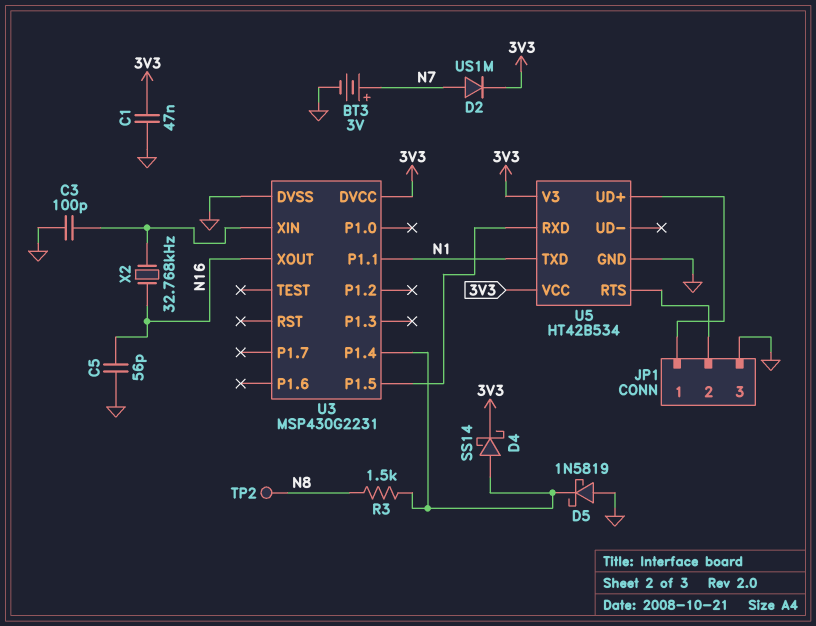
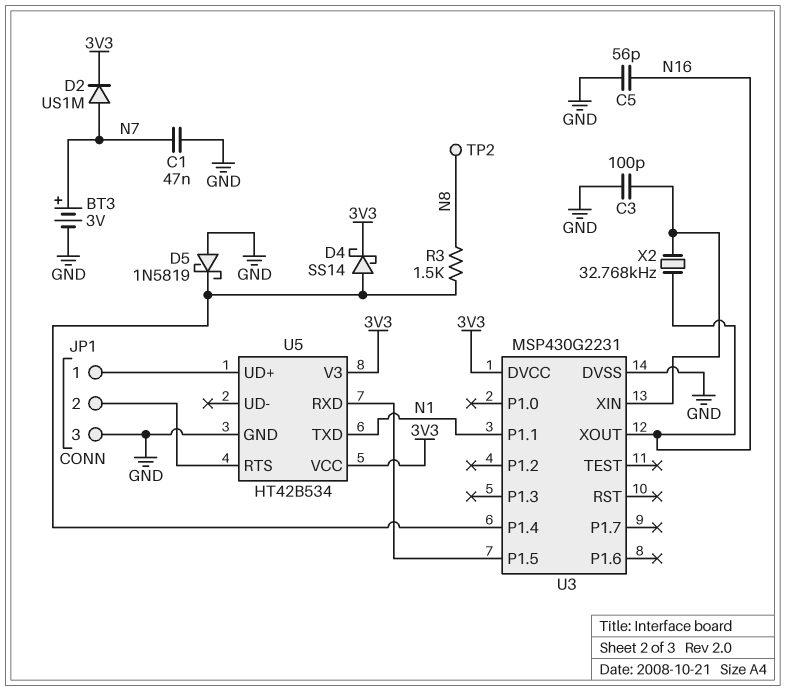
C1: 47nF (3V3, GND) -> 47nF (GND, N7)

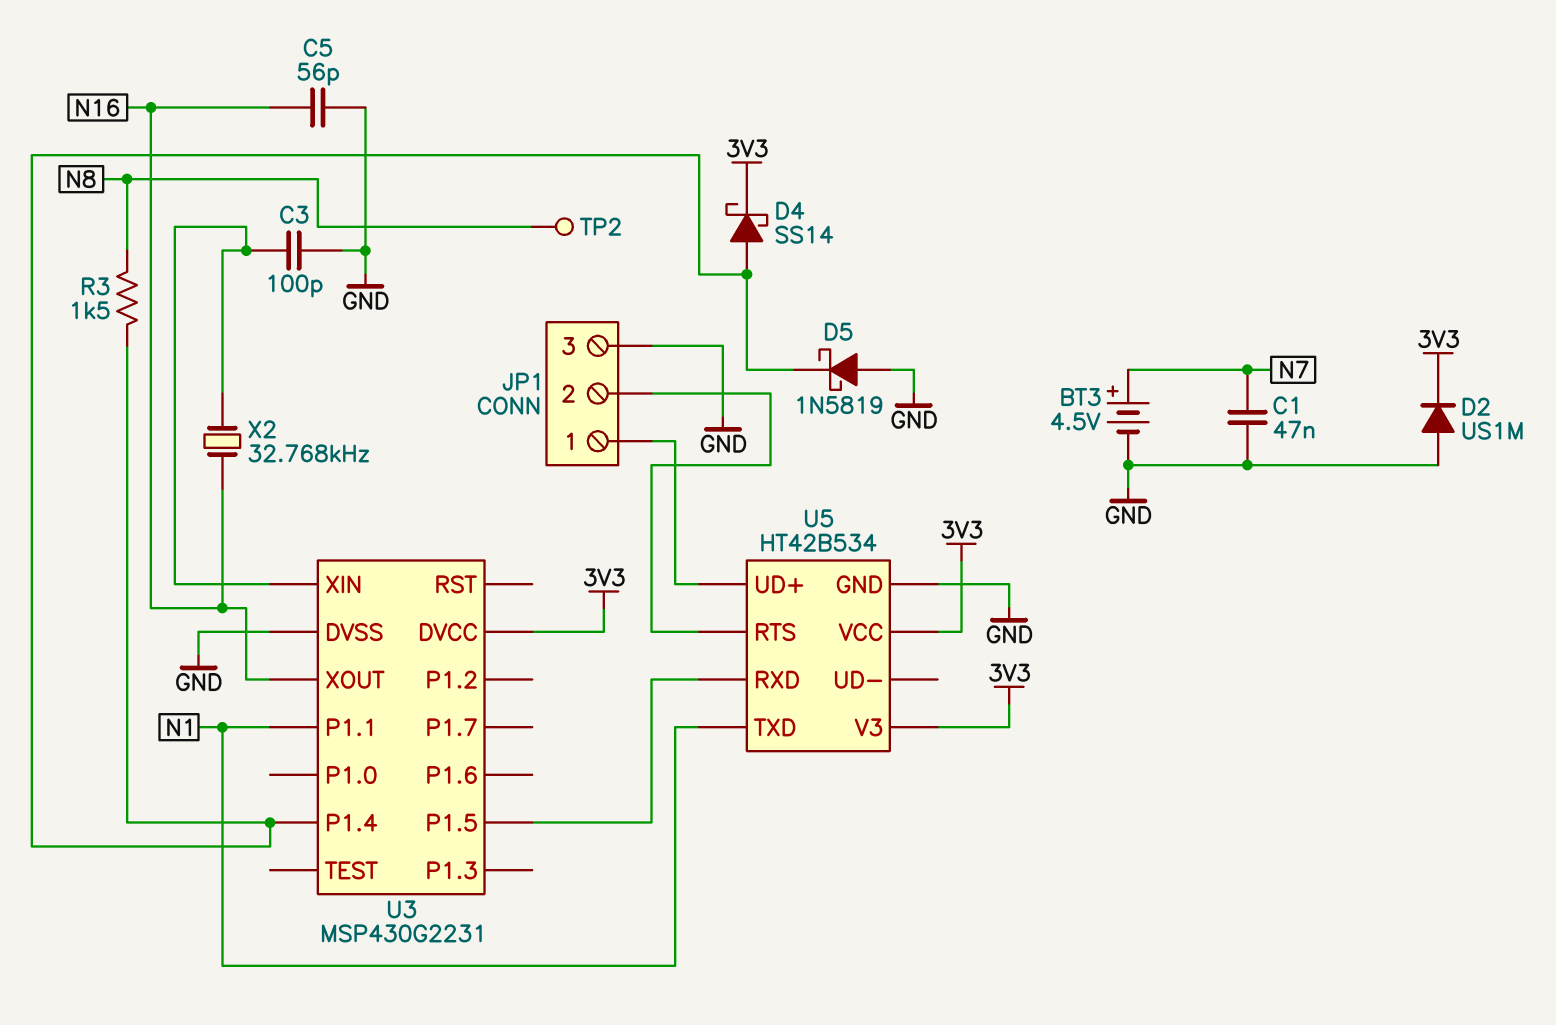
BT3: 3V (plus N7, minus GND) -> 4.5V (plus N7, minus GND)
D2: diode US1M (A N7, K 3V3) -> diode US1M (A GND, K 3V3)

